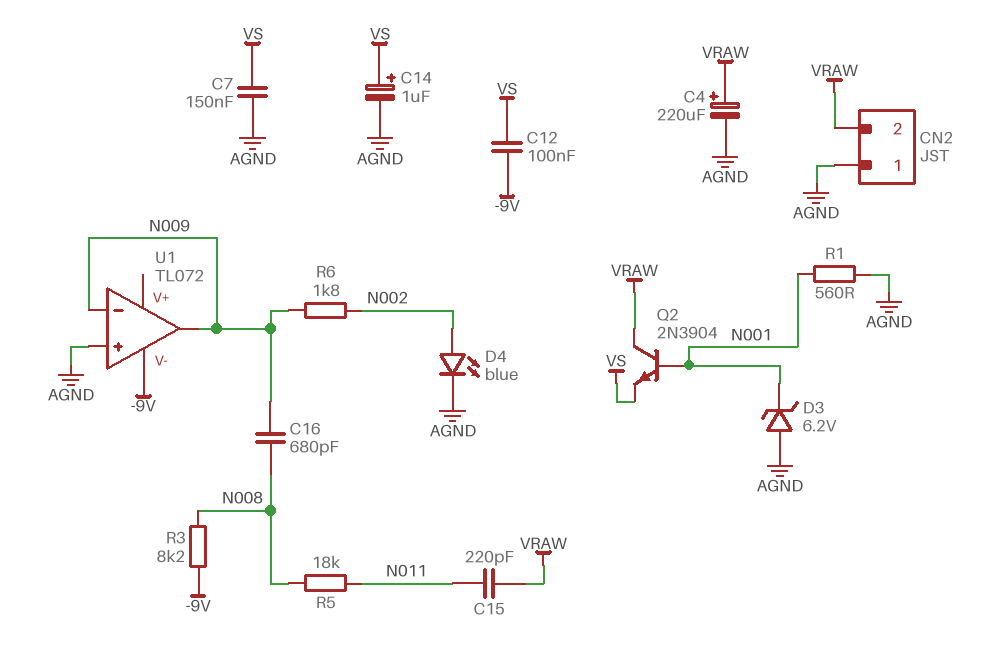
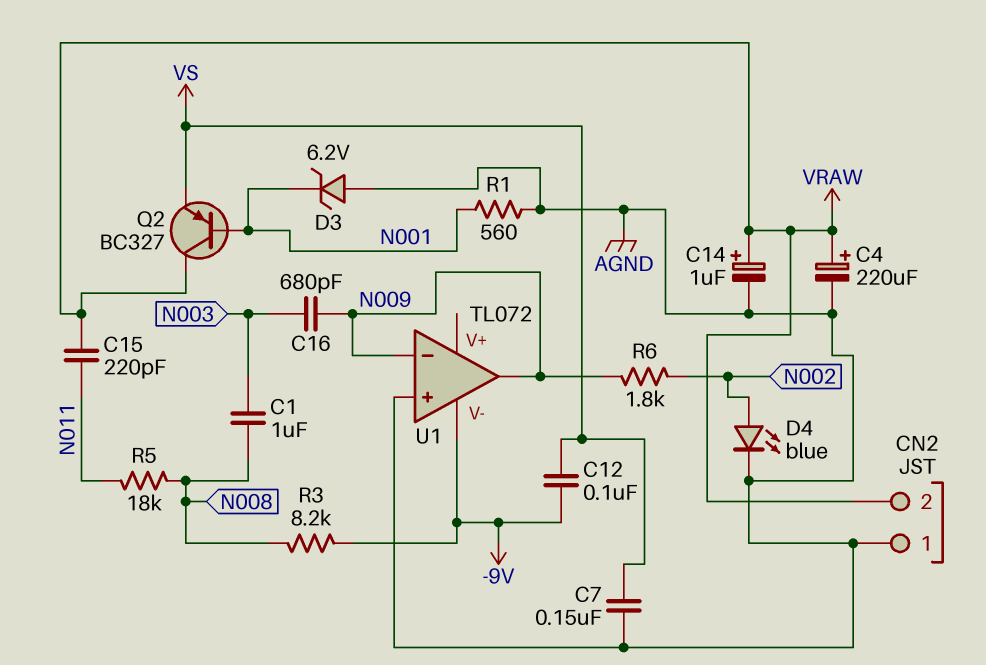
C1: none -> 1uF (N003, N008)
C14: 1uF (plus VS, minus AGND) -> 1uF (plus VRAW, minus AGND)
C16: 680pF (N008, N009) -> 680pF (N003, N009)
Q2: NPN 2N3904 (B N001, C VRAW, E VS) -> PNP BC327 (B N001, C VRAW, E VS)

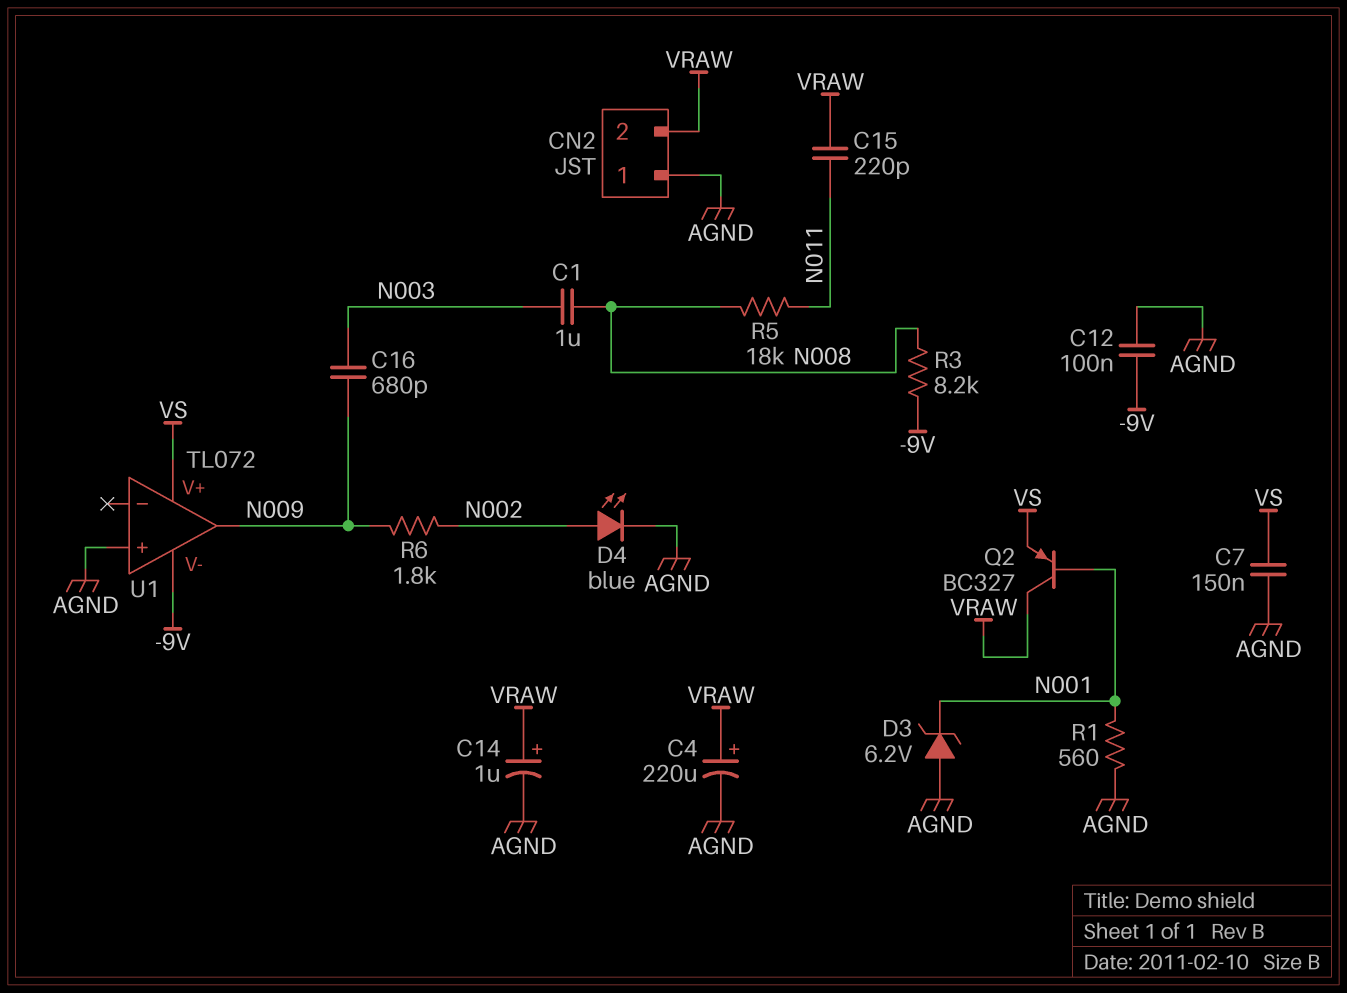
C12: 100nF (-9V, VS) -> 100nF (-9V, AGND)
U1 pin V+: none -> VS
U1 pin in-: N009 -> none

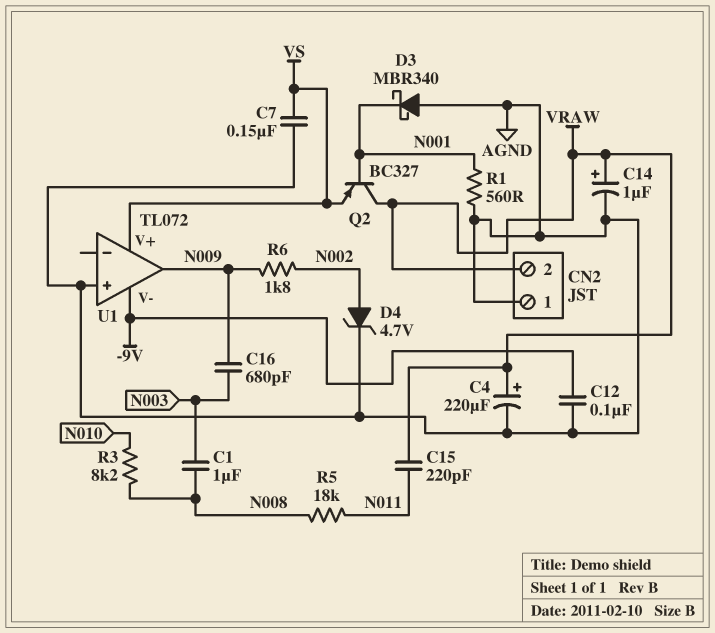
D3: zener 6.2V (A AGND, K N001) -> schottky MBR340 (A AGND, K N001)
D4: LED blue (A N002, K AGND) -> zener 4.7V (A N002, K AGND)
R3: 8.2k (-9V, N008) -> 8.2k (N008, N010)

